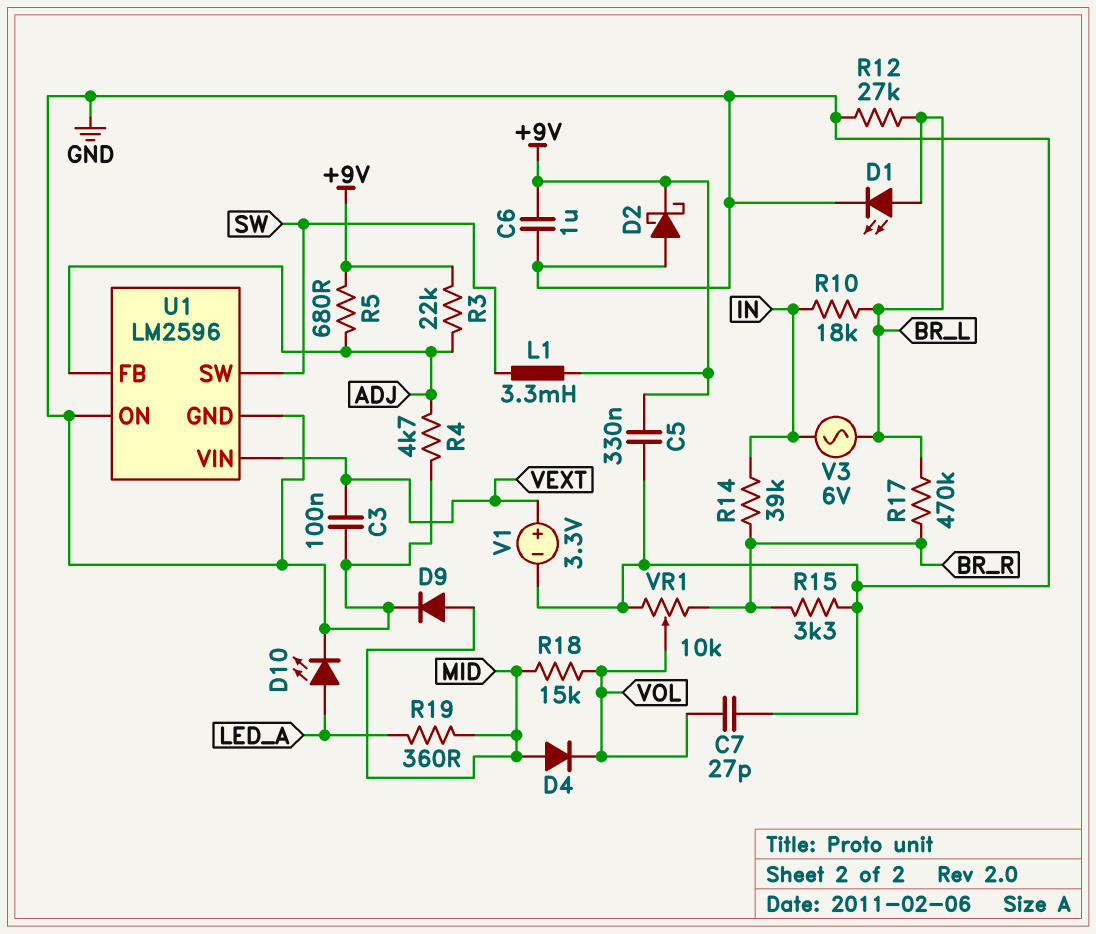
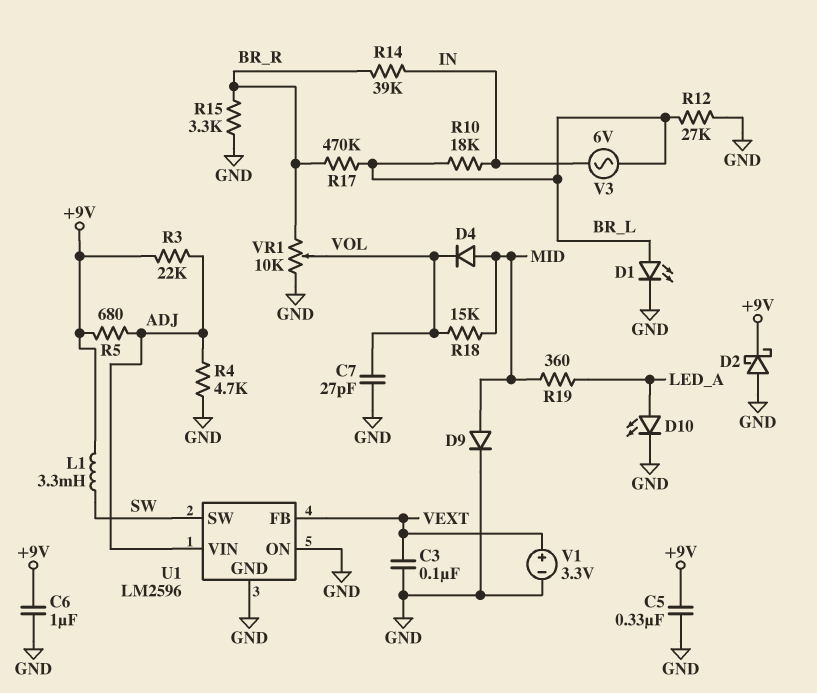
U1 pin FB: ADJ -> VEXT
U1 pin VIN: VEXT -> ADJ

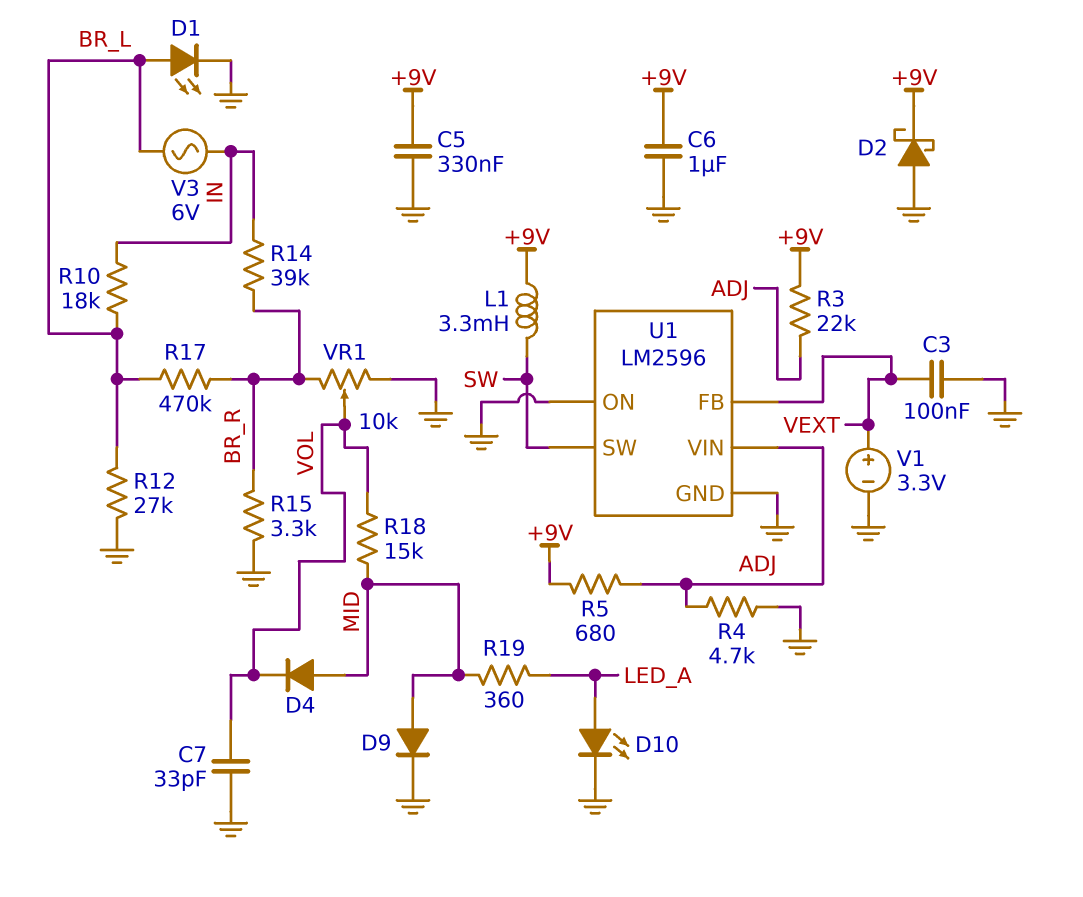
C7: 27pF (GND, VOL) -> 33pF (GND, VOL)

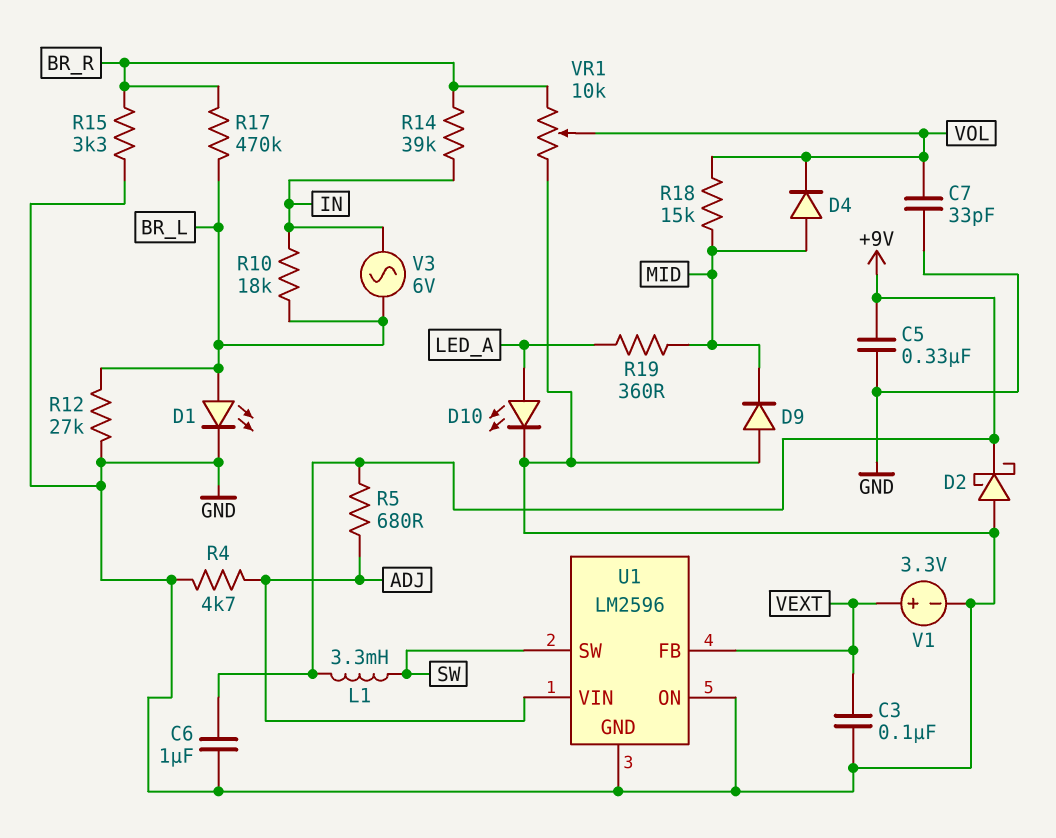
D9: diode (A MID, K GND) -> diode (A GND, K MID)
R3: 22k (+9V, ADJ) -> none

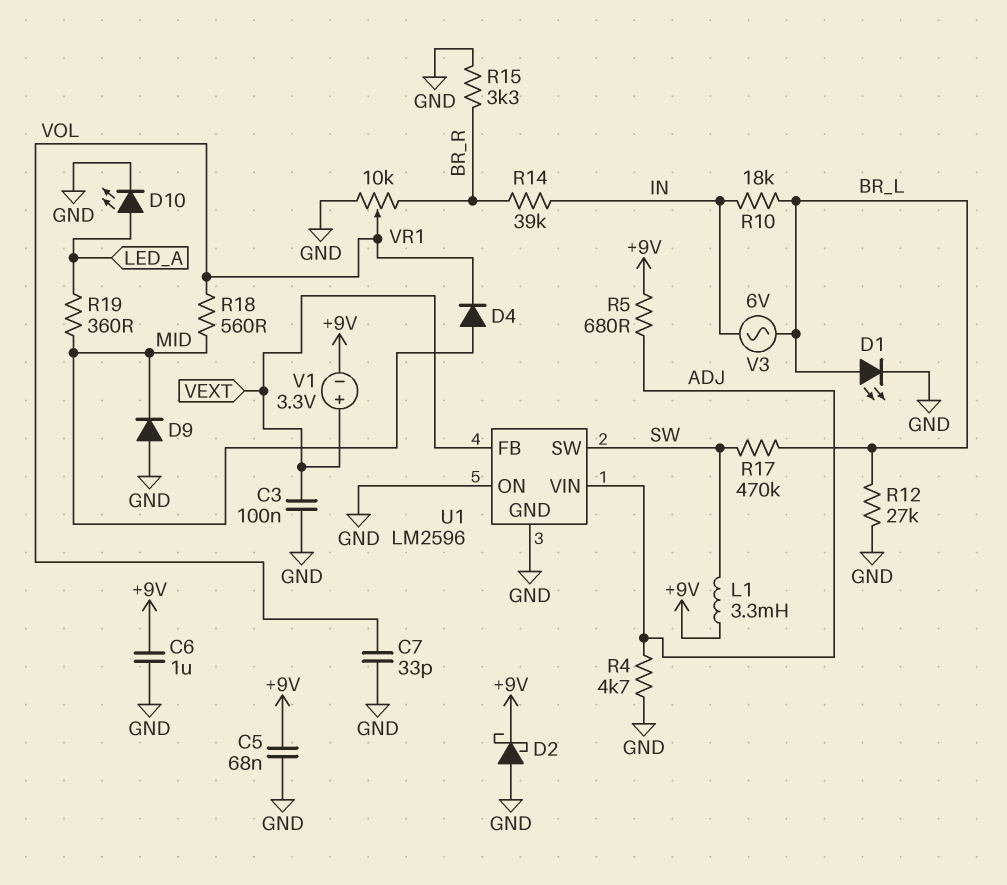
C5: 330nF (+9V, GND) -> 68nF (+9V, GND)
R17: 470k (BR_L, BR_R) -> 470k (BR_L, SW)
R18: 15k (MID, VOL) -> 560 (MID, VOL)
V1: 3.3V (plus VEXT, minus GND) -> 3.3V (plus VEXT, minus +9V)

